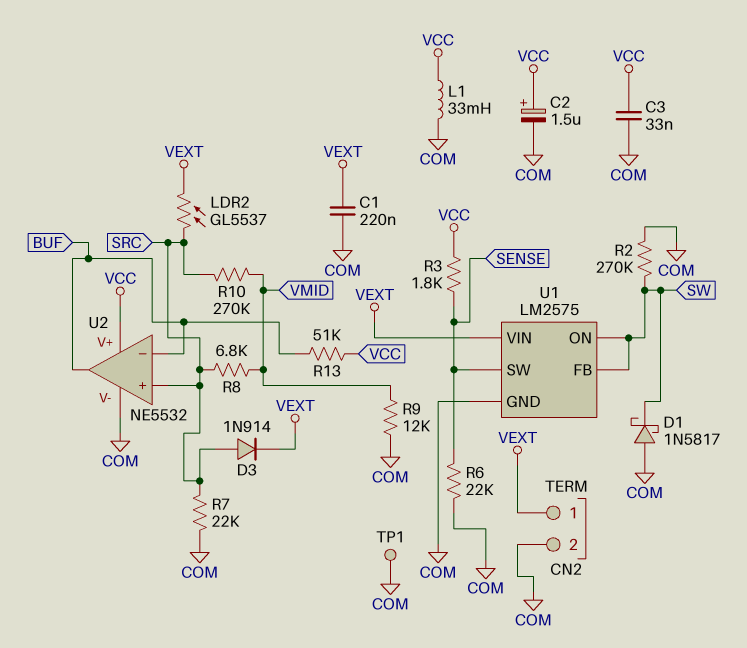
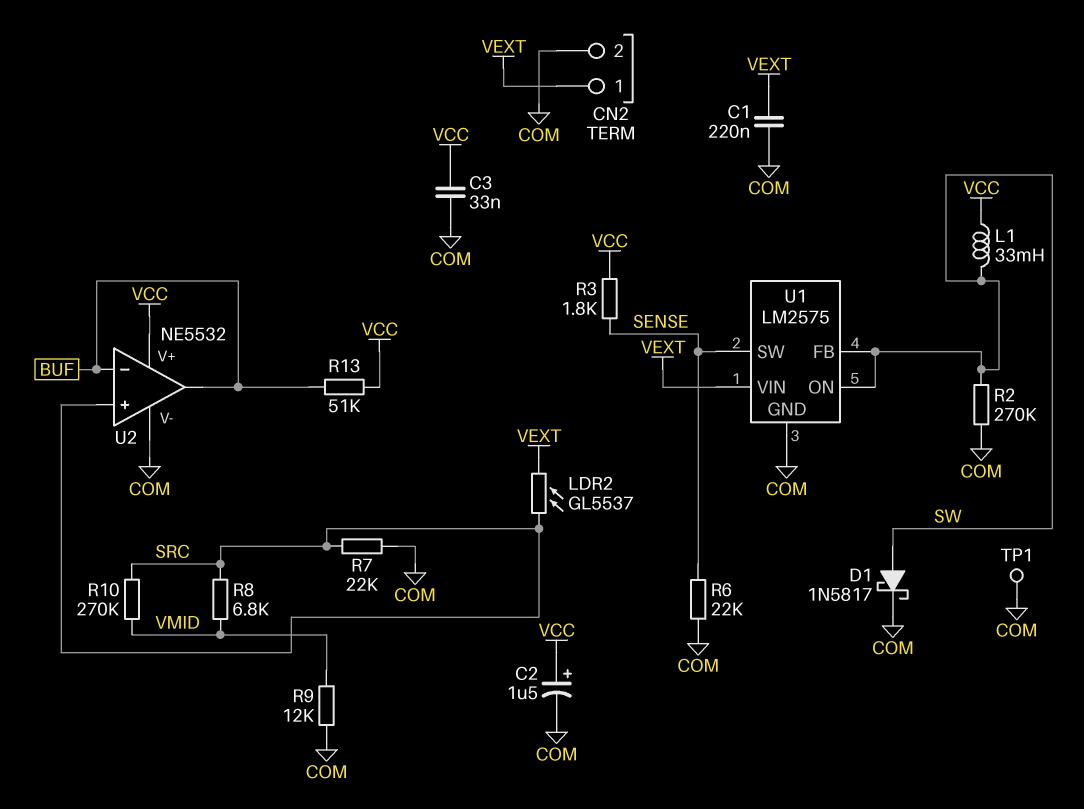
D1: schottky 1N5817 (A COM, K SW) -> schottky 1N5817 (A SW, K COM)
D3: diode 1N914 (A SRC, K VEXT) -> none
L1: 33mH (COM, VCC) -> 33mH (SW, VCC)

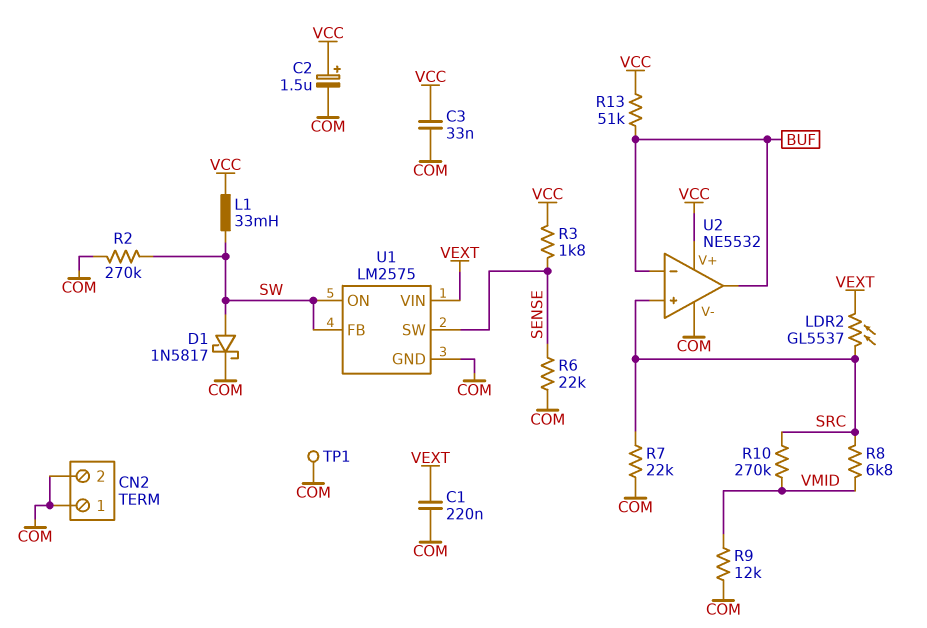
CN2 pin 1: VEXT -> COM

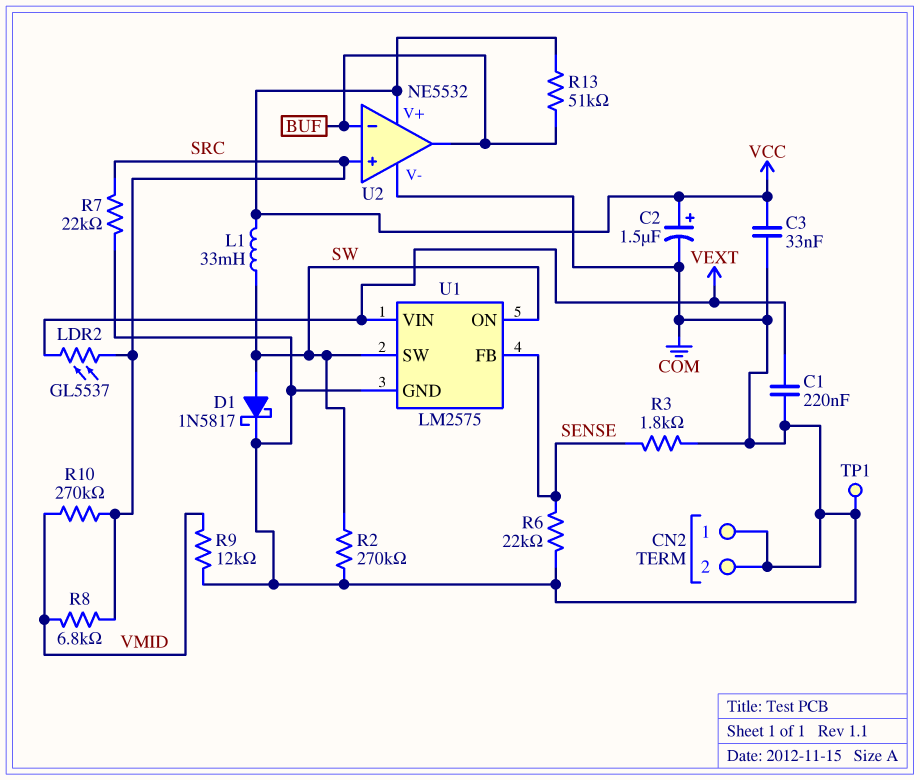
R3: 1.8k (SENSE, VCC) -> 1.8k (COM, SENSE)
U1 pin FB: SW -> SENSE
U1 pin SW: SENSE -> SW

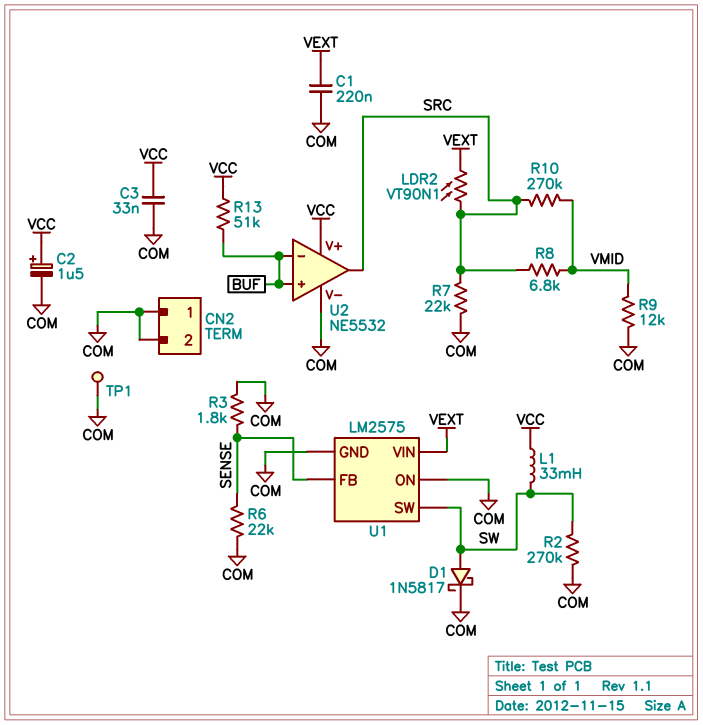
LDR2: GL5537 (SRC, VEXT) -> VT90N1 (SRC, VEXT)
U1 pin ON: SW -> COM
U2 pin in+: SRC -> BUF
U2 pin out: BUF -> SRC

